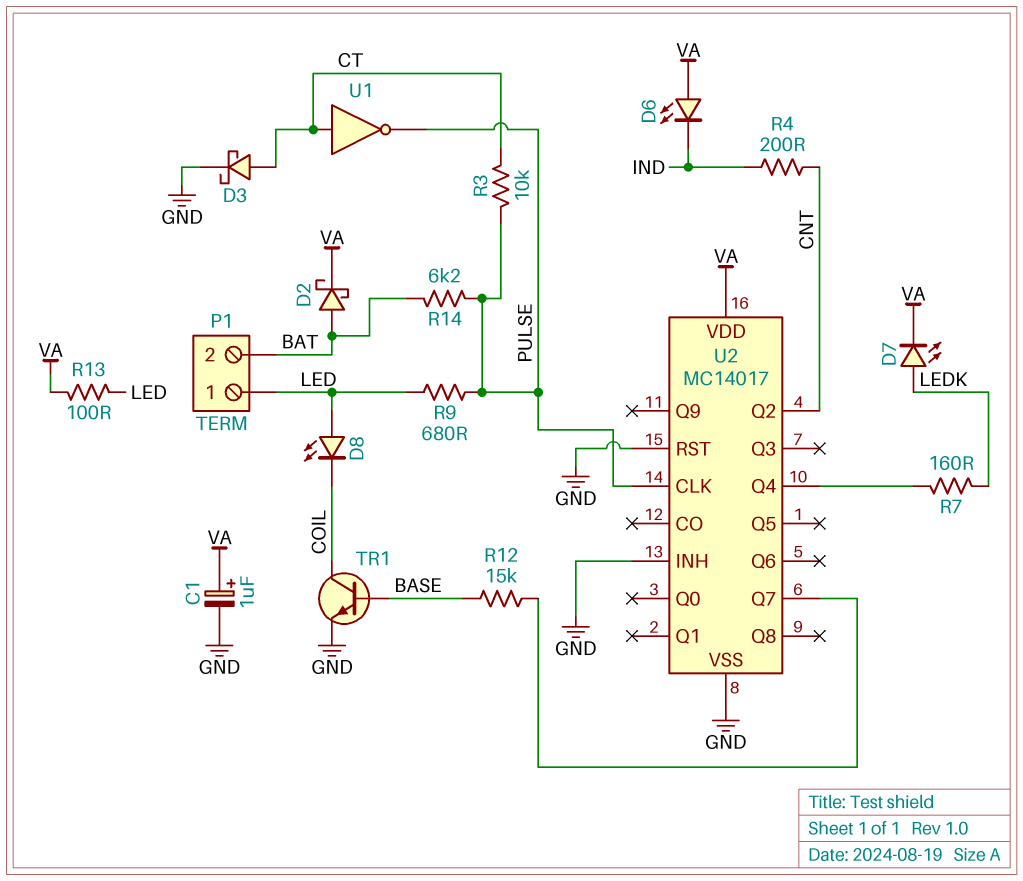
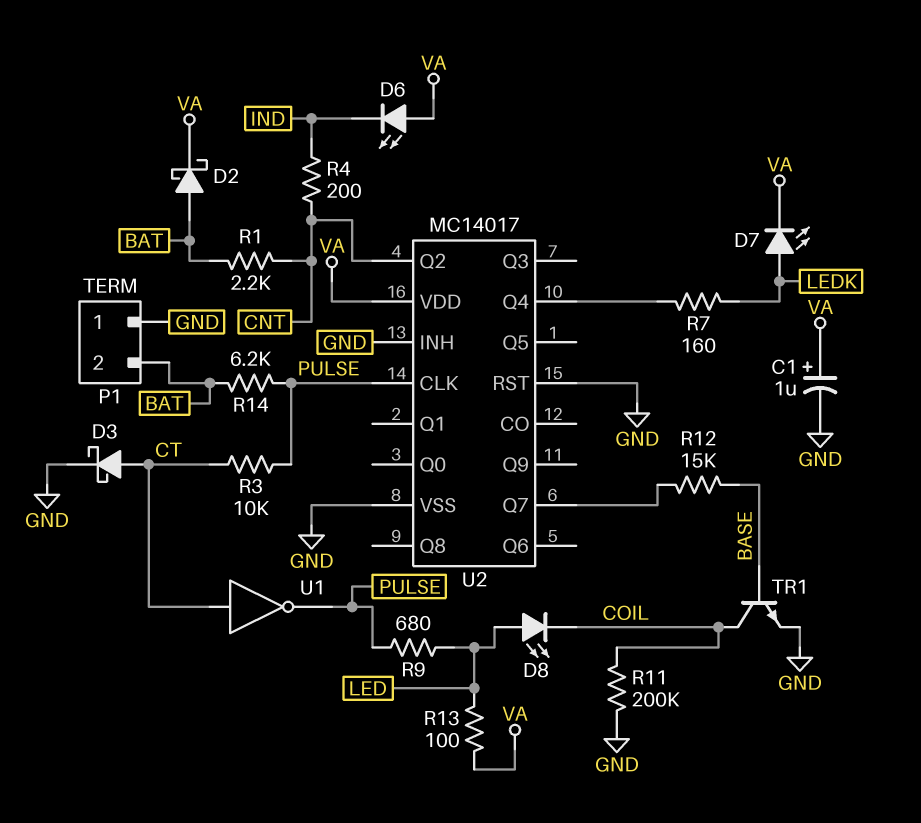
P1 pin 1: LED -> GND
R1: none -> 2.2k (BAT, CNT)
R11: none -> 200k (COIL, GND)

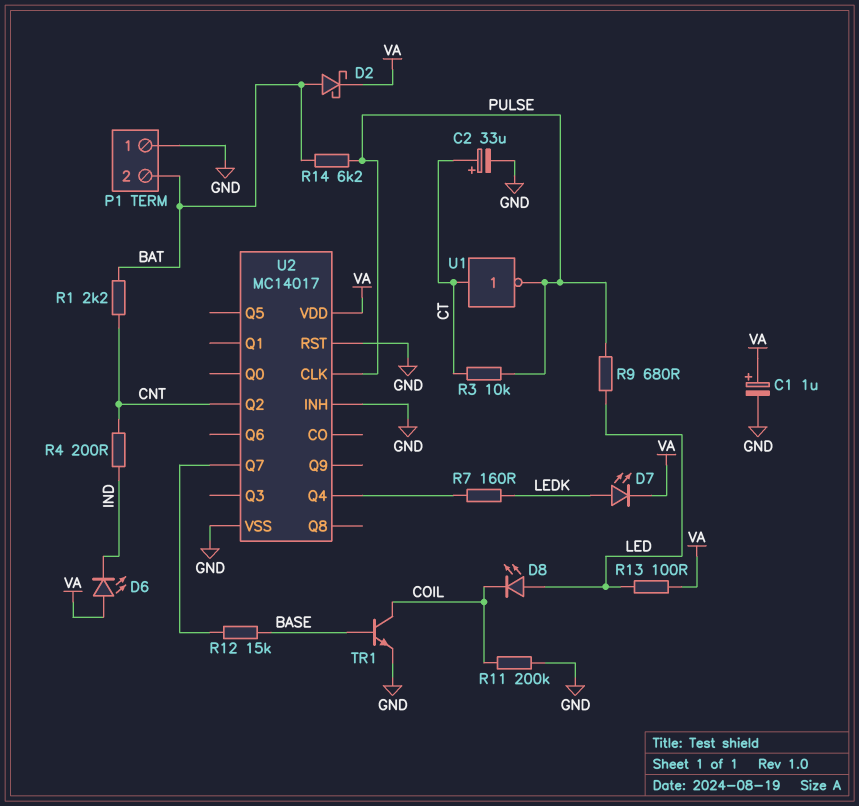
C2: none -> 33uF (plus CT, minus GND)
D3: schottky (A CT, K GND) -> none

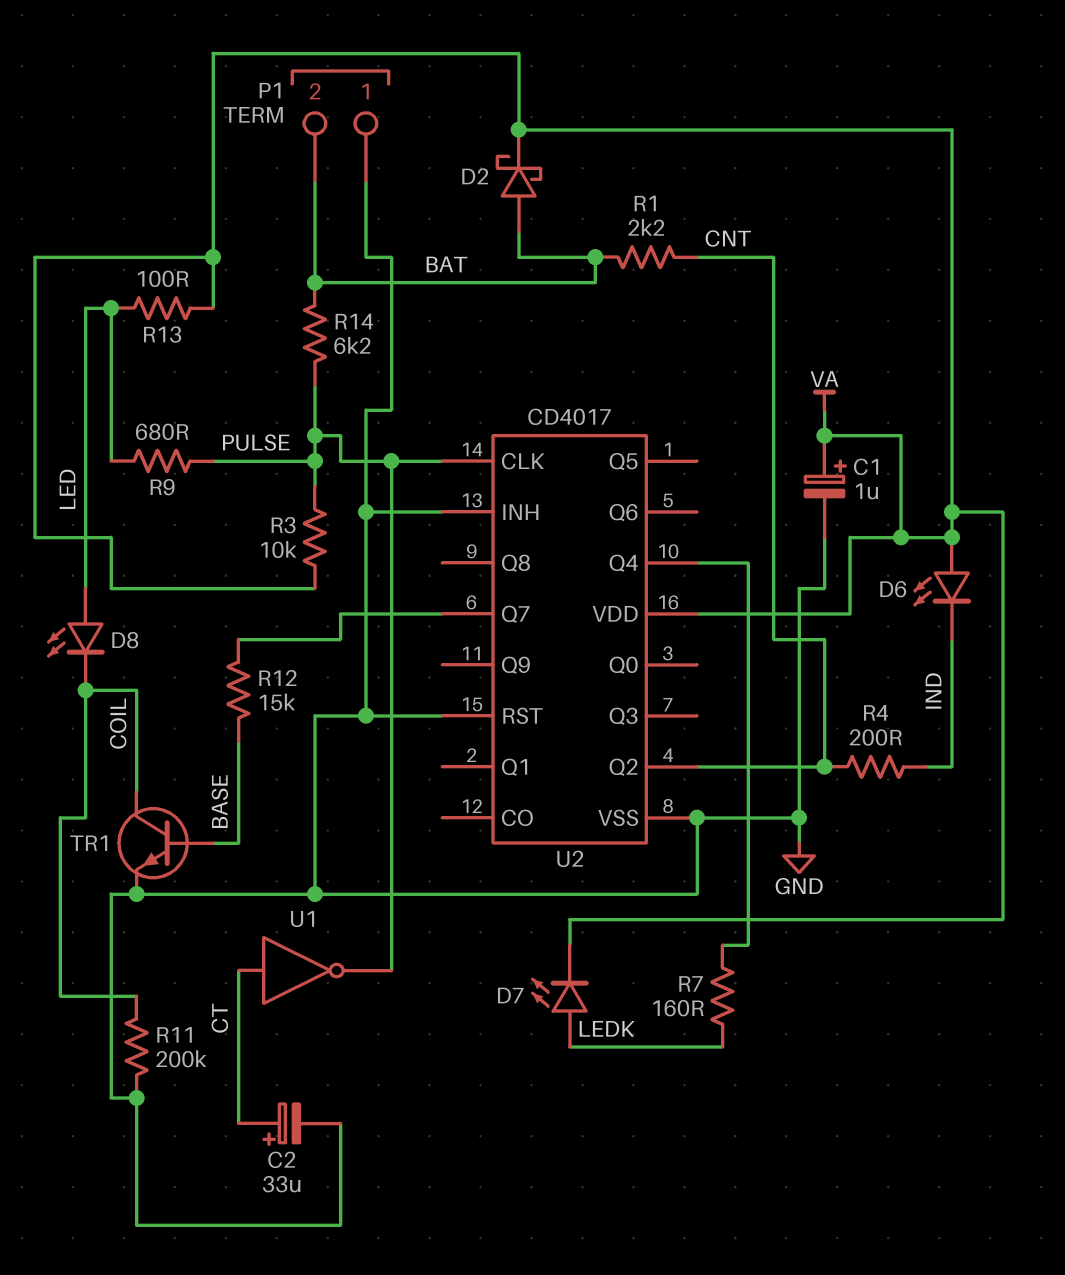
R3: 10k (CT, PULSE) -> 10k (PULSE, VA)
U2: MC14017 -> CD4017

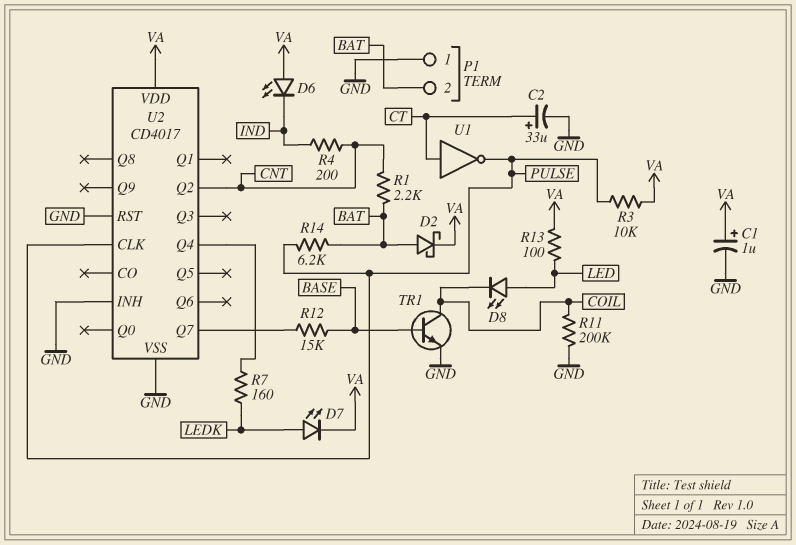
R9: 680 (LED, PULSE) -> none

